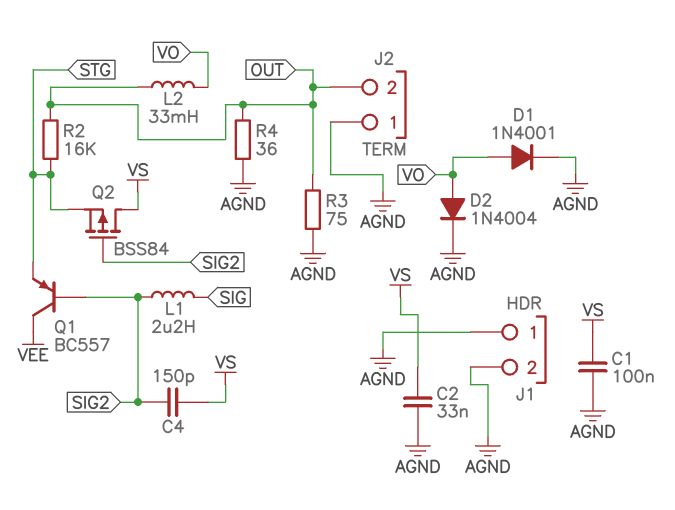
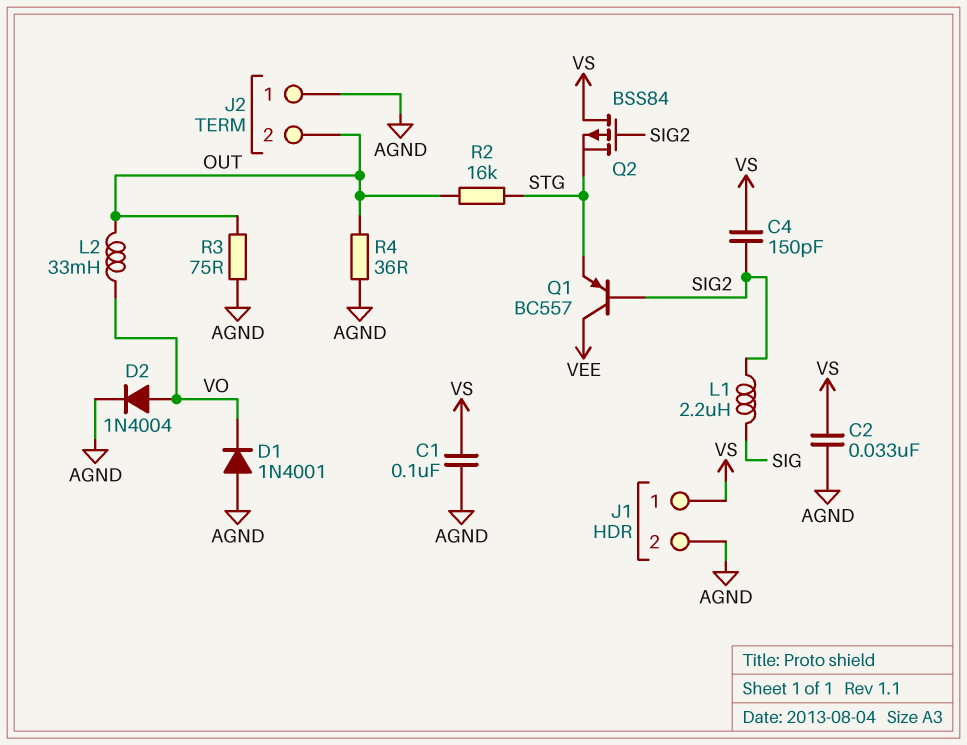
D1: diode 1N4001 (A VO, K AGND) -> diode 1N4001 (A AGND, K VO)
J1 pin 1: AGND -> VS

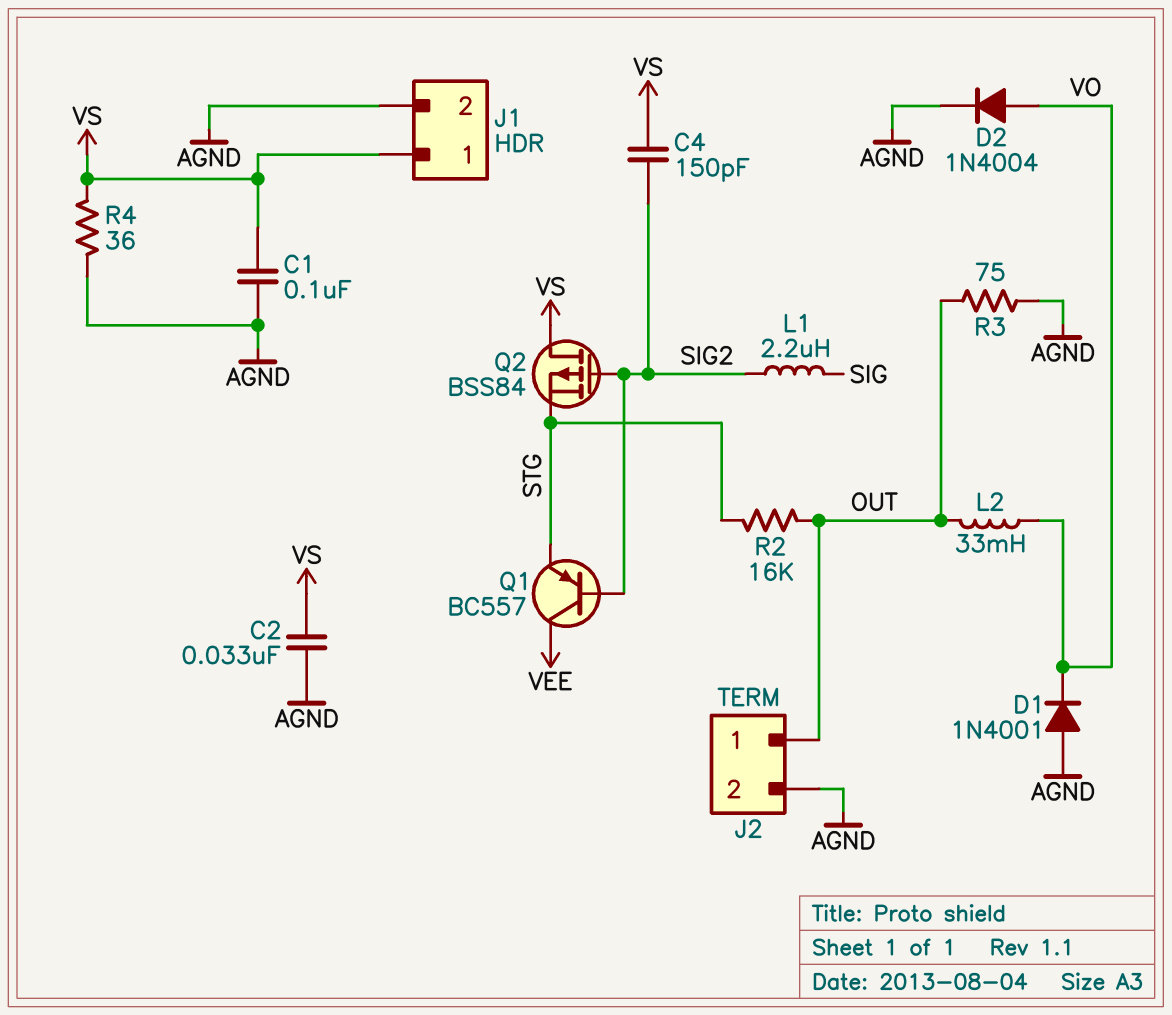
J2 pin 1: AGND -> OUT
J2 pin 2: OUT -> AGND
R4: 36 (AGND, OUT) -> 36 (AGND, VS)

